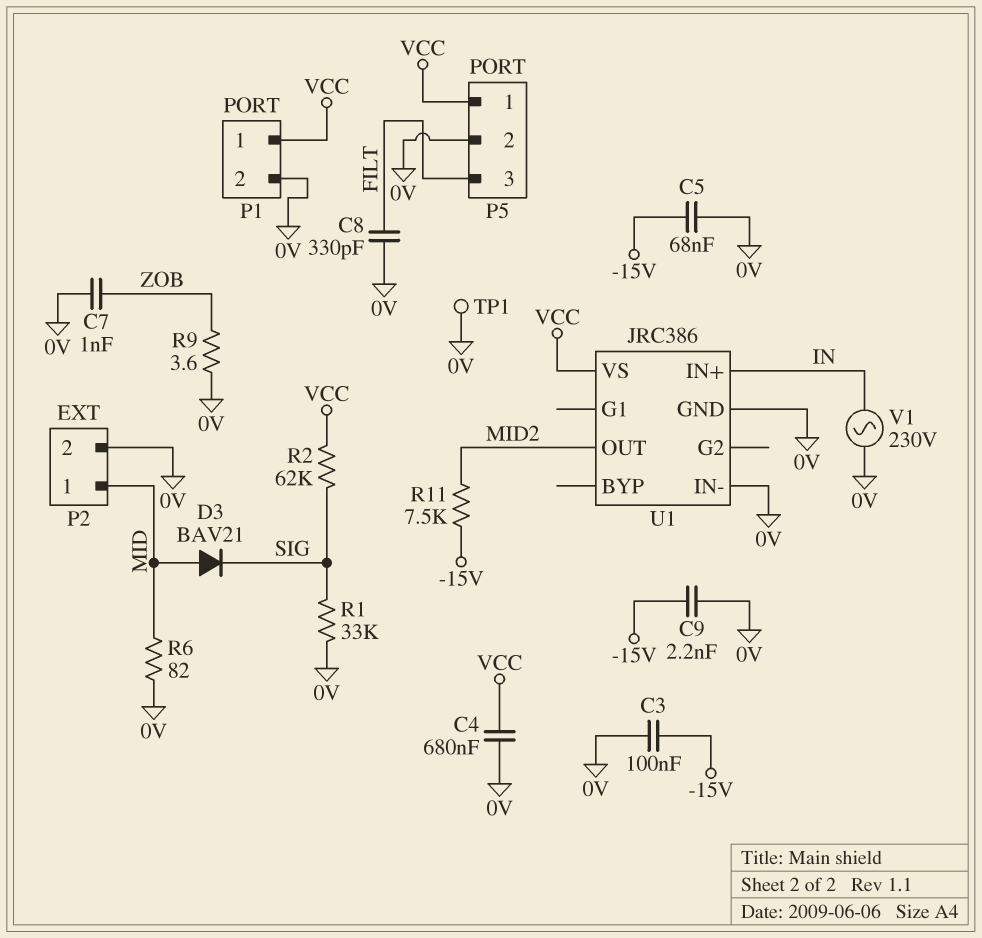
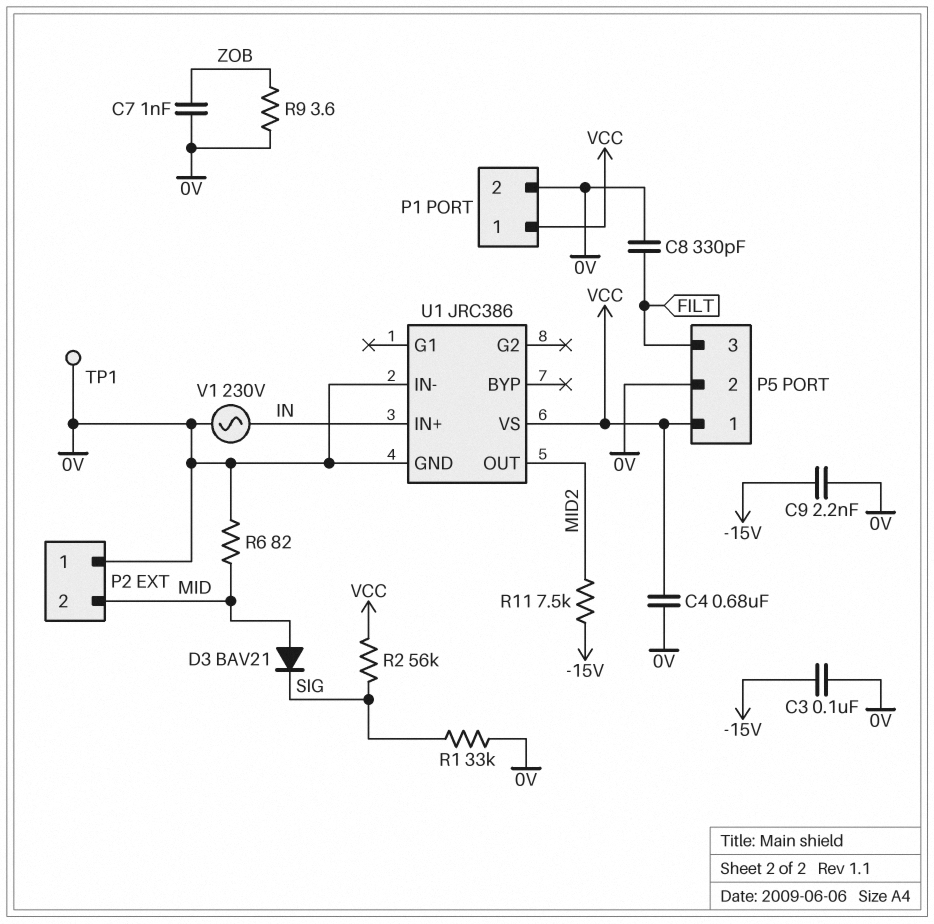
C5: 68nF (-15V, 0V) -> none
P2 pin 1: MID -> 0V
P2 pin 2: 0V -> MID
R2: 62k (SIG, VCC) -> 56k (SIG, VCC)

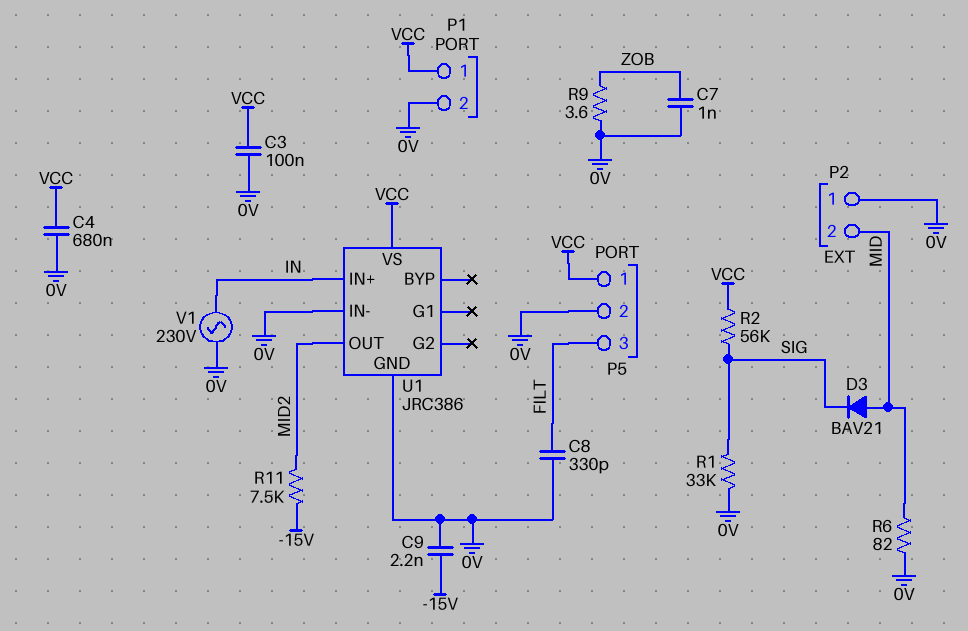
C3: 100nF (-15V, 0V) -> 100nF (0V, VCC)
TP1: test point (0V) -> none

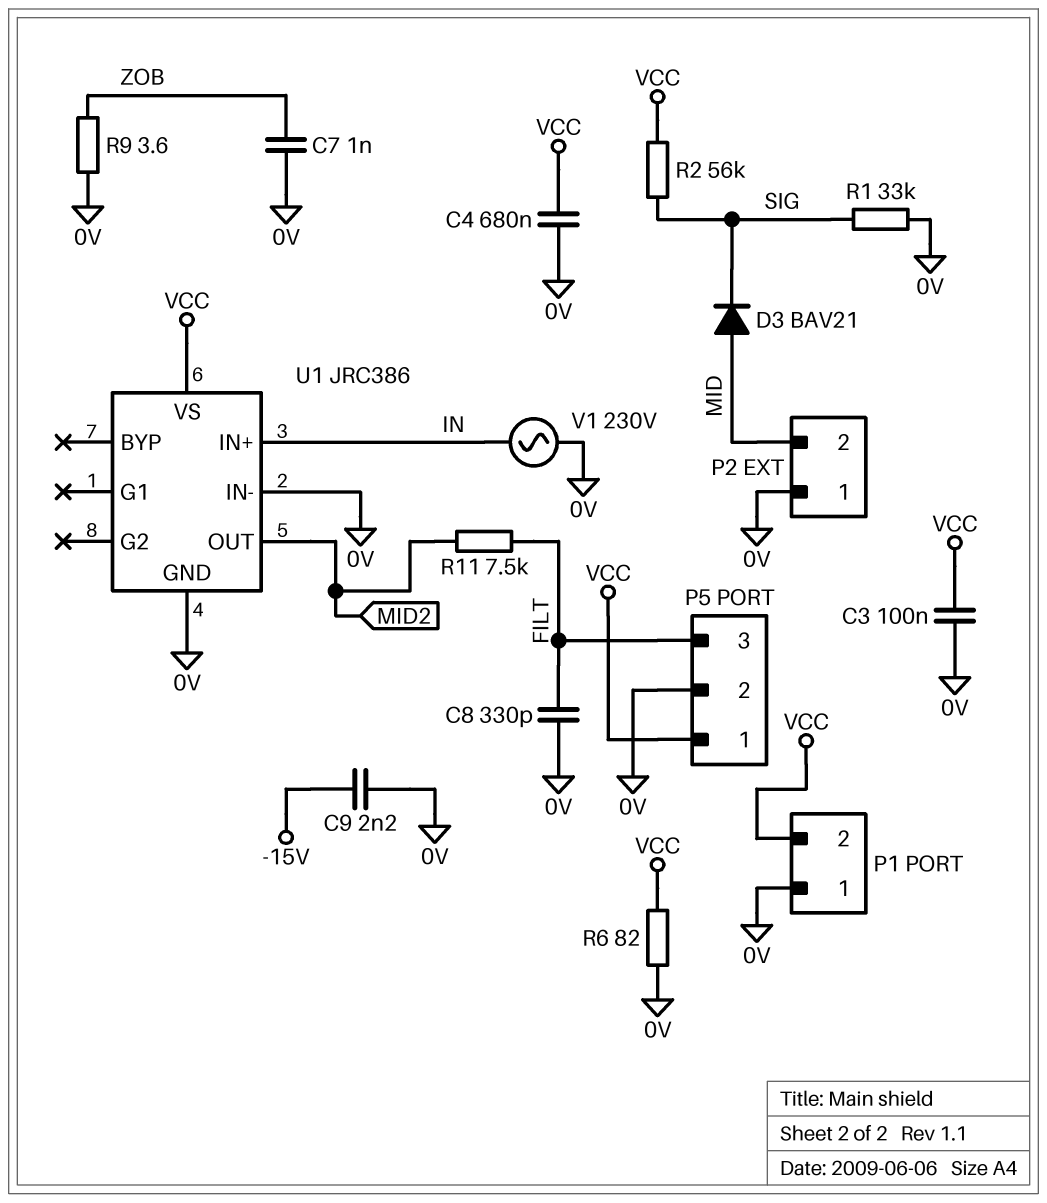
P1 pin 1: VCC -> 0V
P1 pin 2: 0V -> VCC
R6: 82 (0V, MID) -> 82 (0V, VCC)
R11: 7.5k (-15V, MID2) -> 7.5k (FILT, MID2)

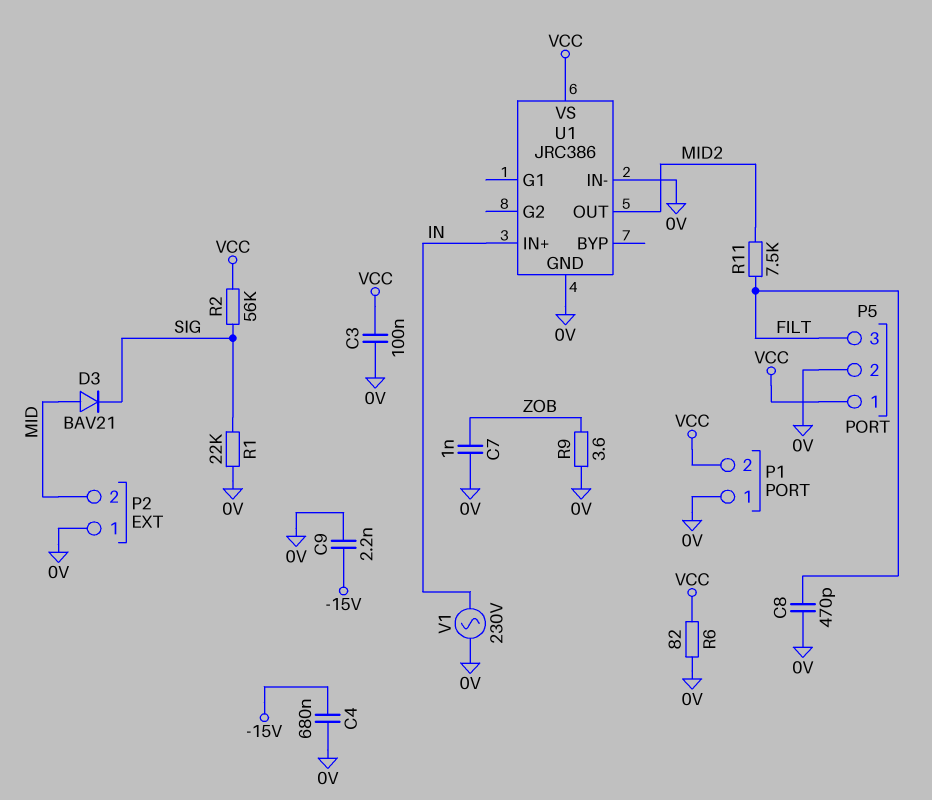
C4: 680nF (0V, VCC) -> 680nF (-15V, 0V)
C8: 330pF (0V, FILT) -> 470pF (0V, FILT)
R1: 33k (0V, SIG) -> 22k (0V, SIG)

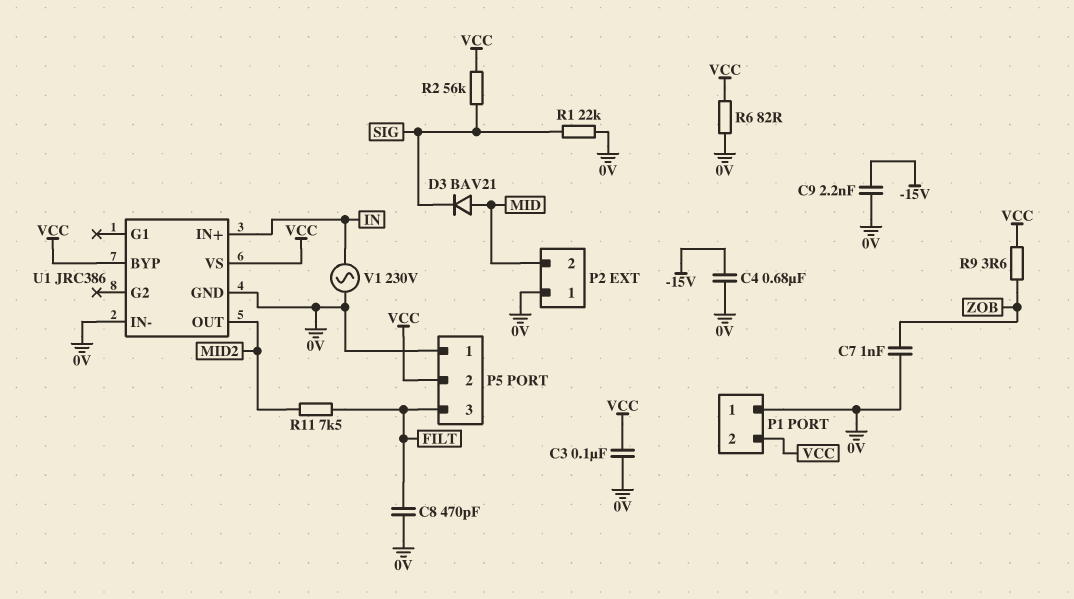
P5 pin 1: VCC -> 0V
P5 pin 2: 0V -> VCC
R9: 3.6 (0V, ZOB) -> 3.6 (VCC, ZOB)
U1 pin BYP: none -> VCC

